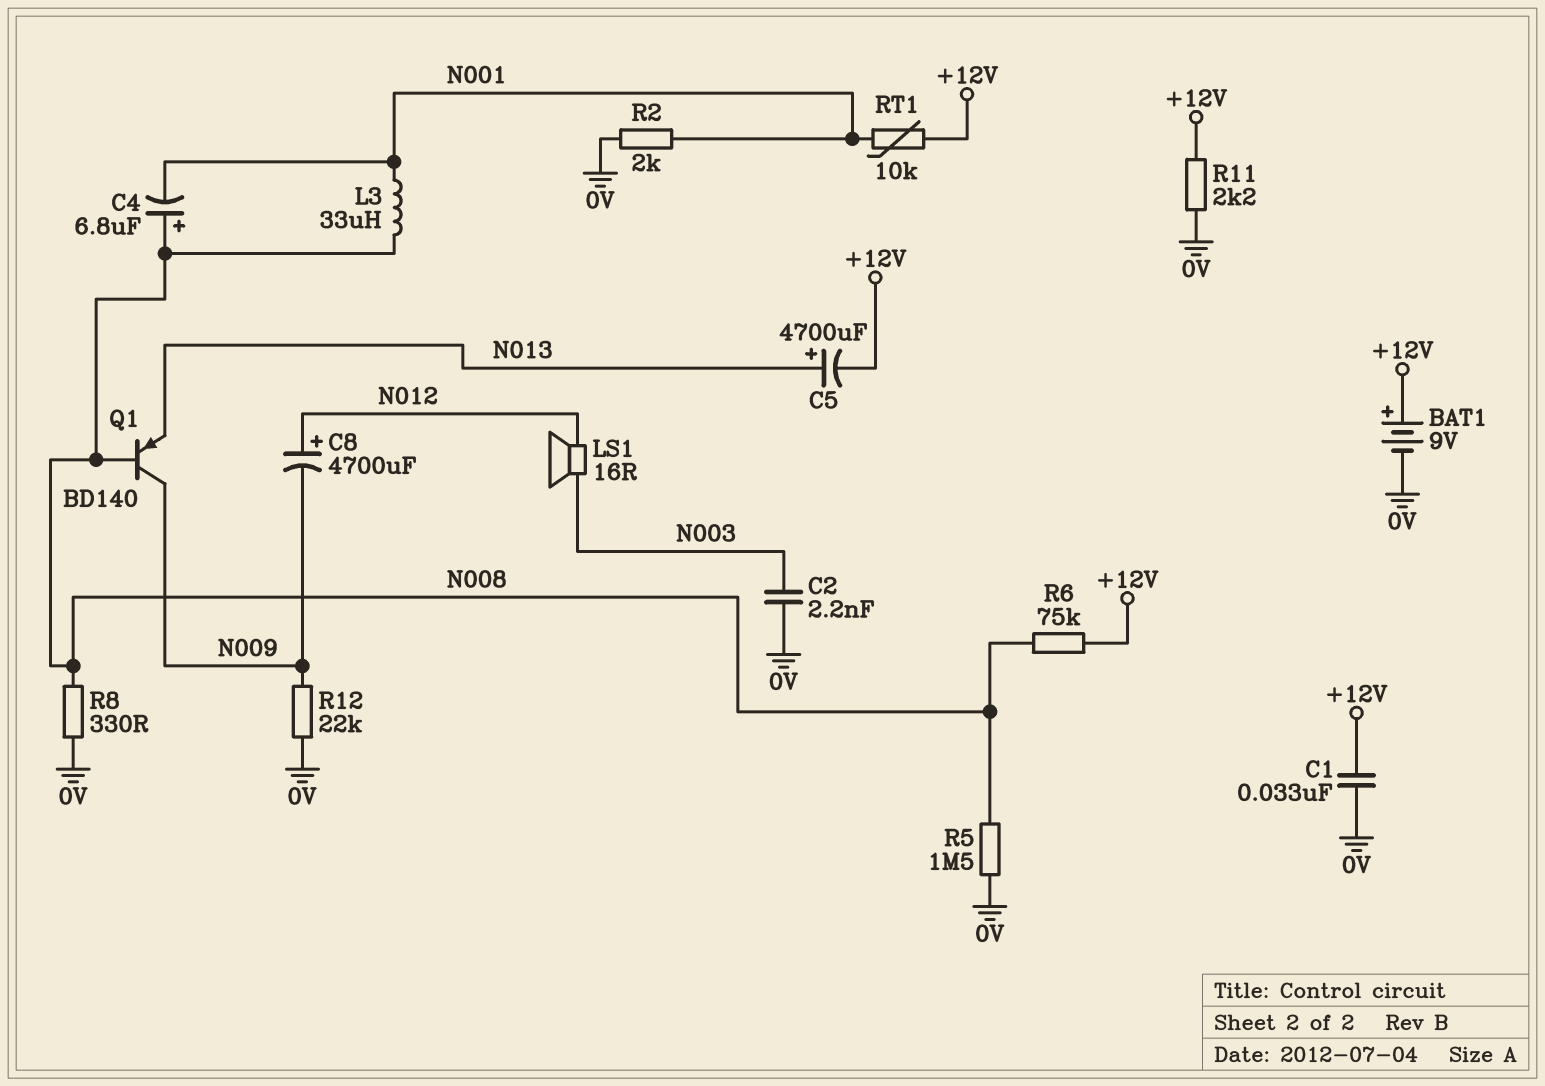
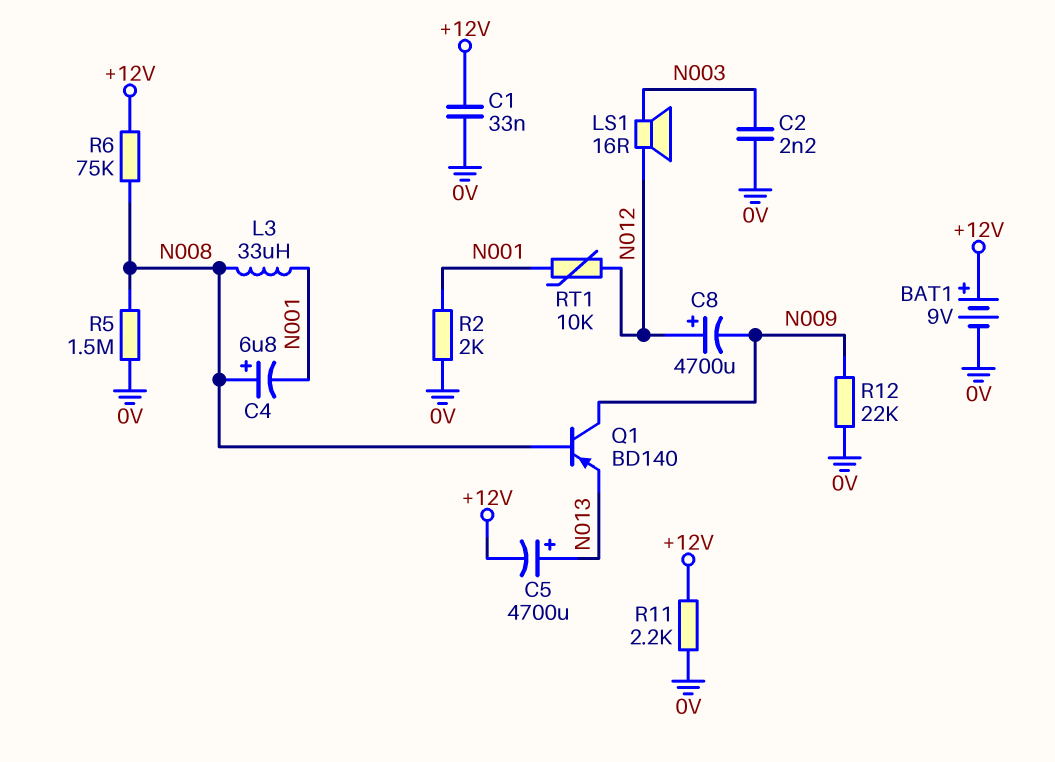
R8: 330 (0V, N008) -> none
RT1: 10k (+12V, N001) -> 10k (N001, N012)

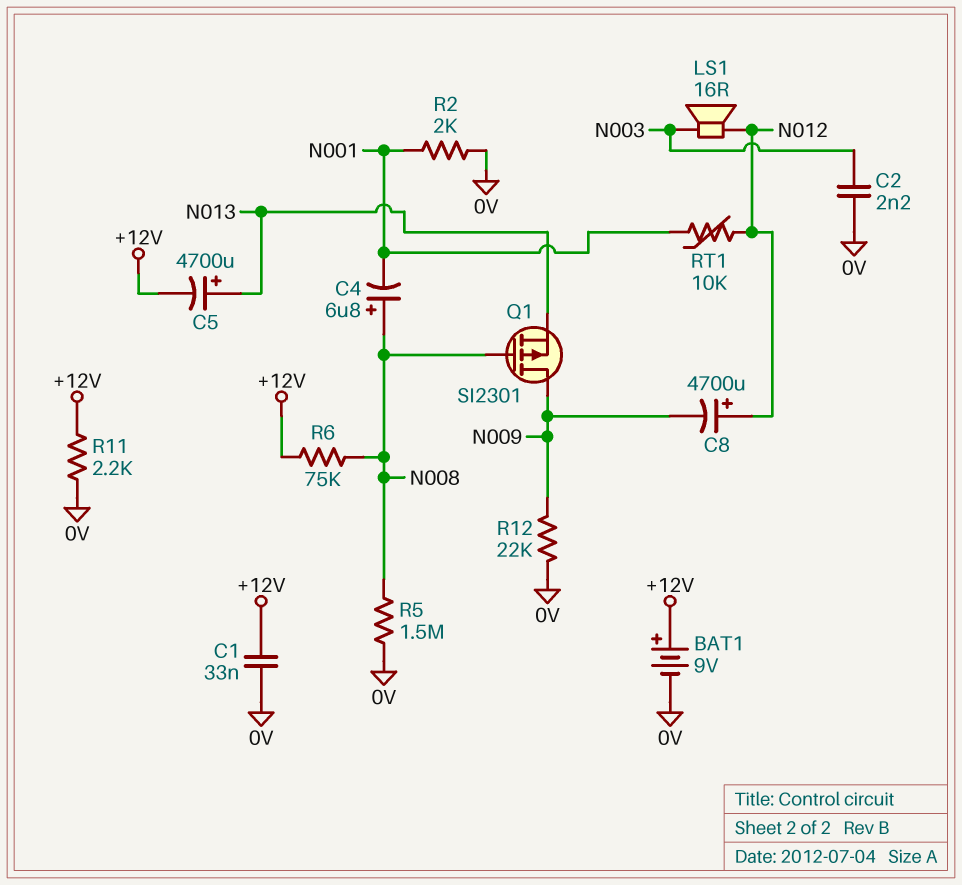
L3: 33uH (N001, N008) -> none
Q1: PNP BD140 (B N008, C N009, E N013) -> PMOS SI2301 (G N008, D N009, S N013)

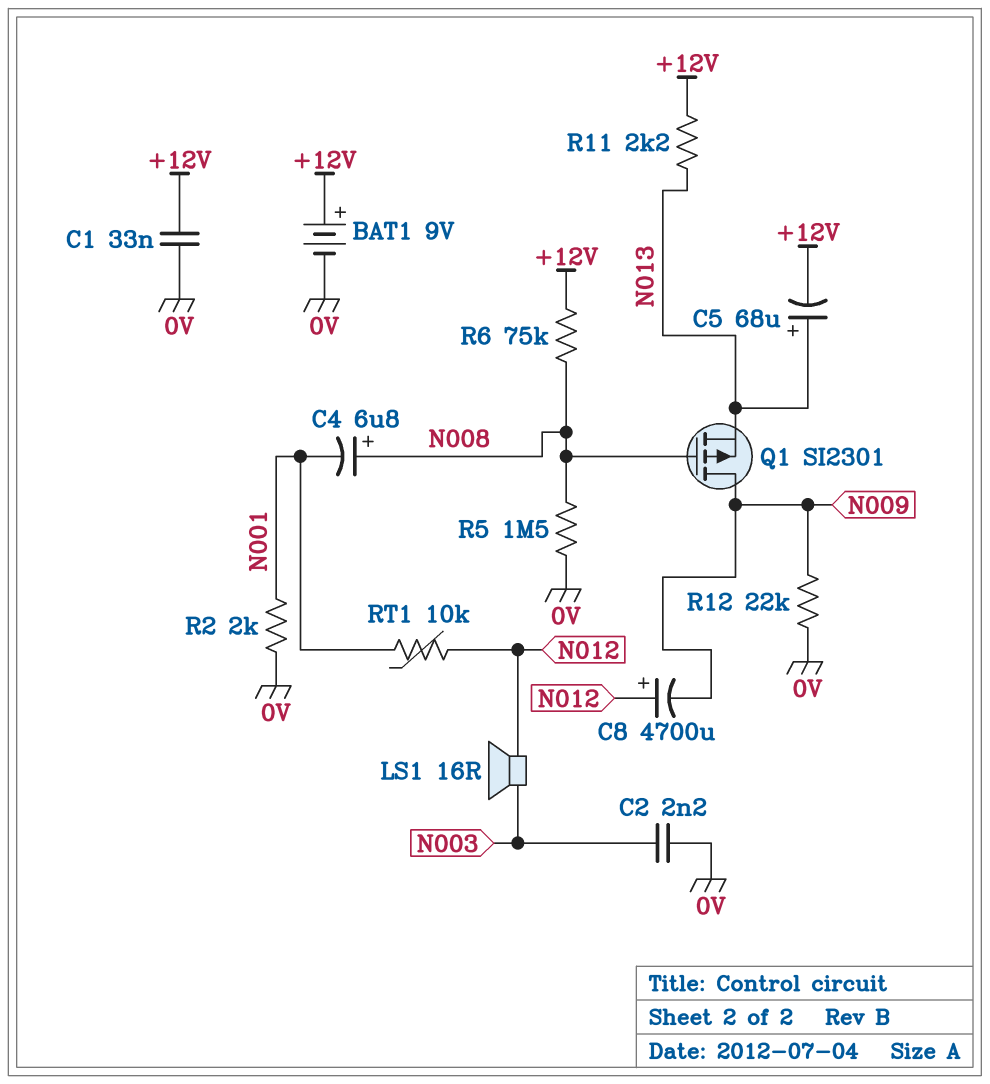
C5: 4700uF (plus N013, minus +12V) -> 68uF (plus N013, minus +12V)
R11: 2.2k (+12V, 0V) -> 2.2k (+12V, N013)

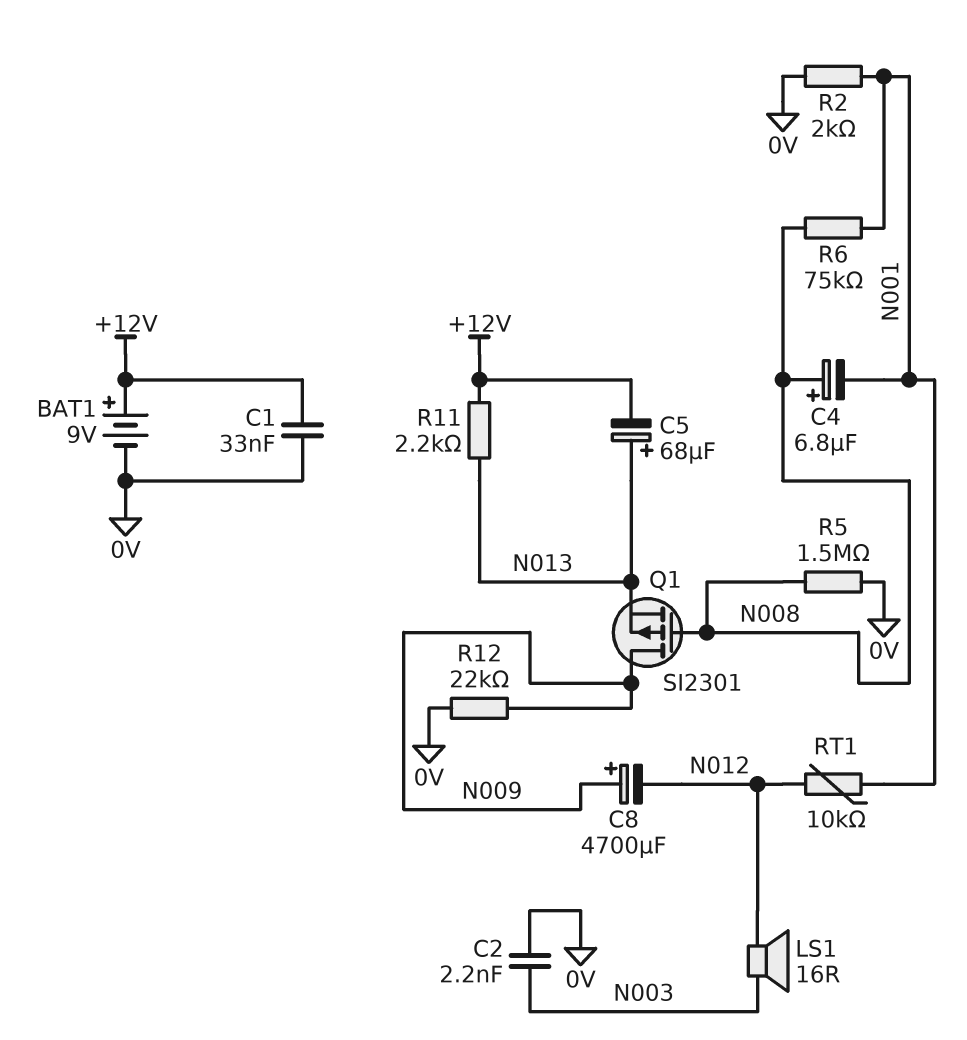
C8: 4700uF (plus N012, minus N009) -> 4700uF (plus N009, minus N012)
R6: 75k (+12V, N008) -> 75k (N001, N008)

